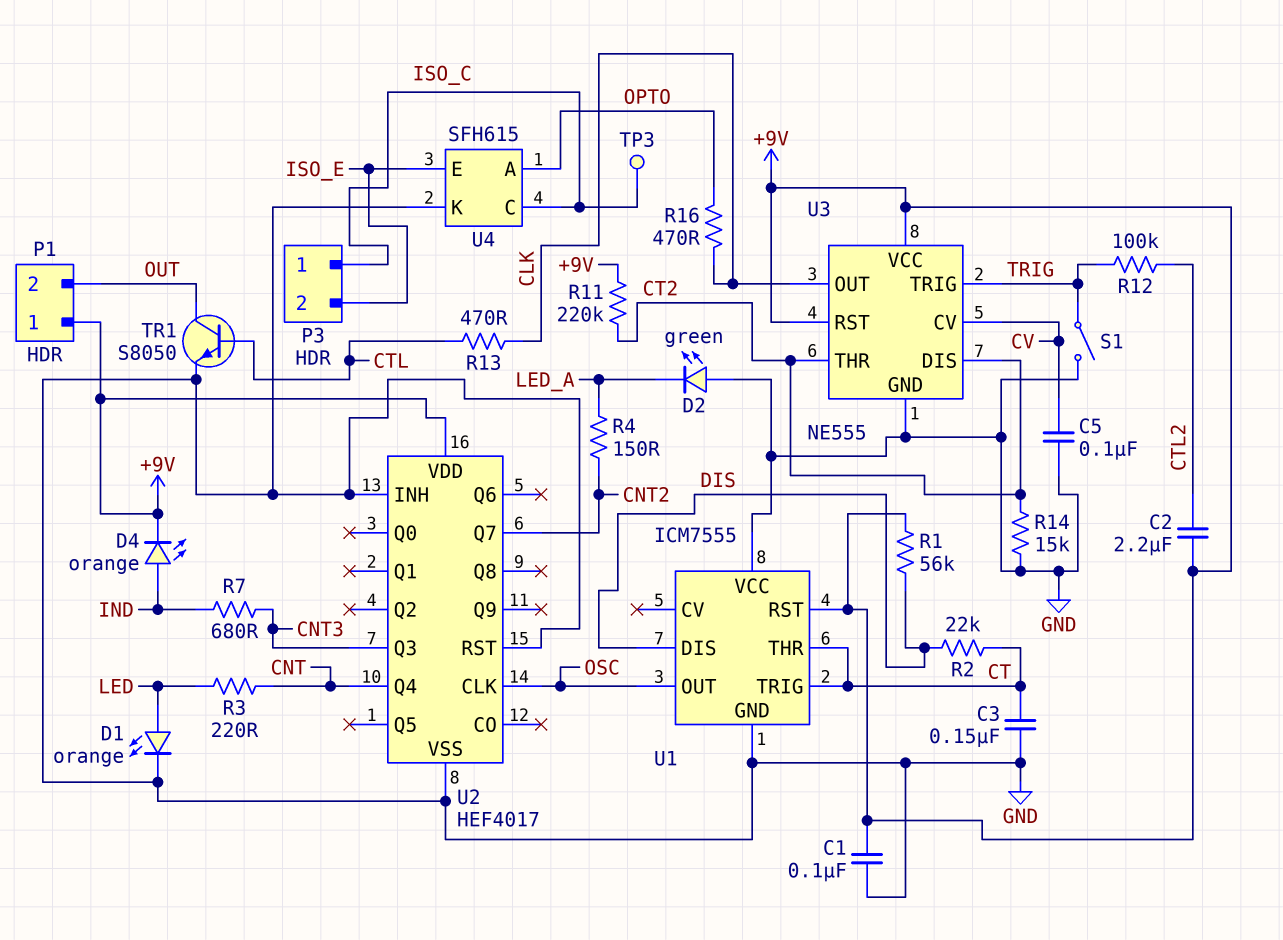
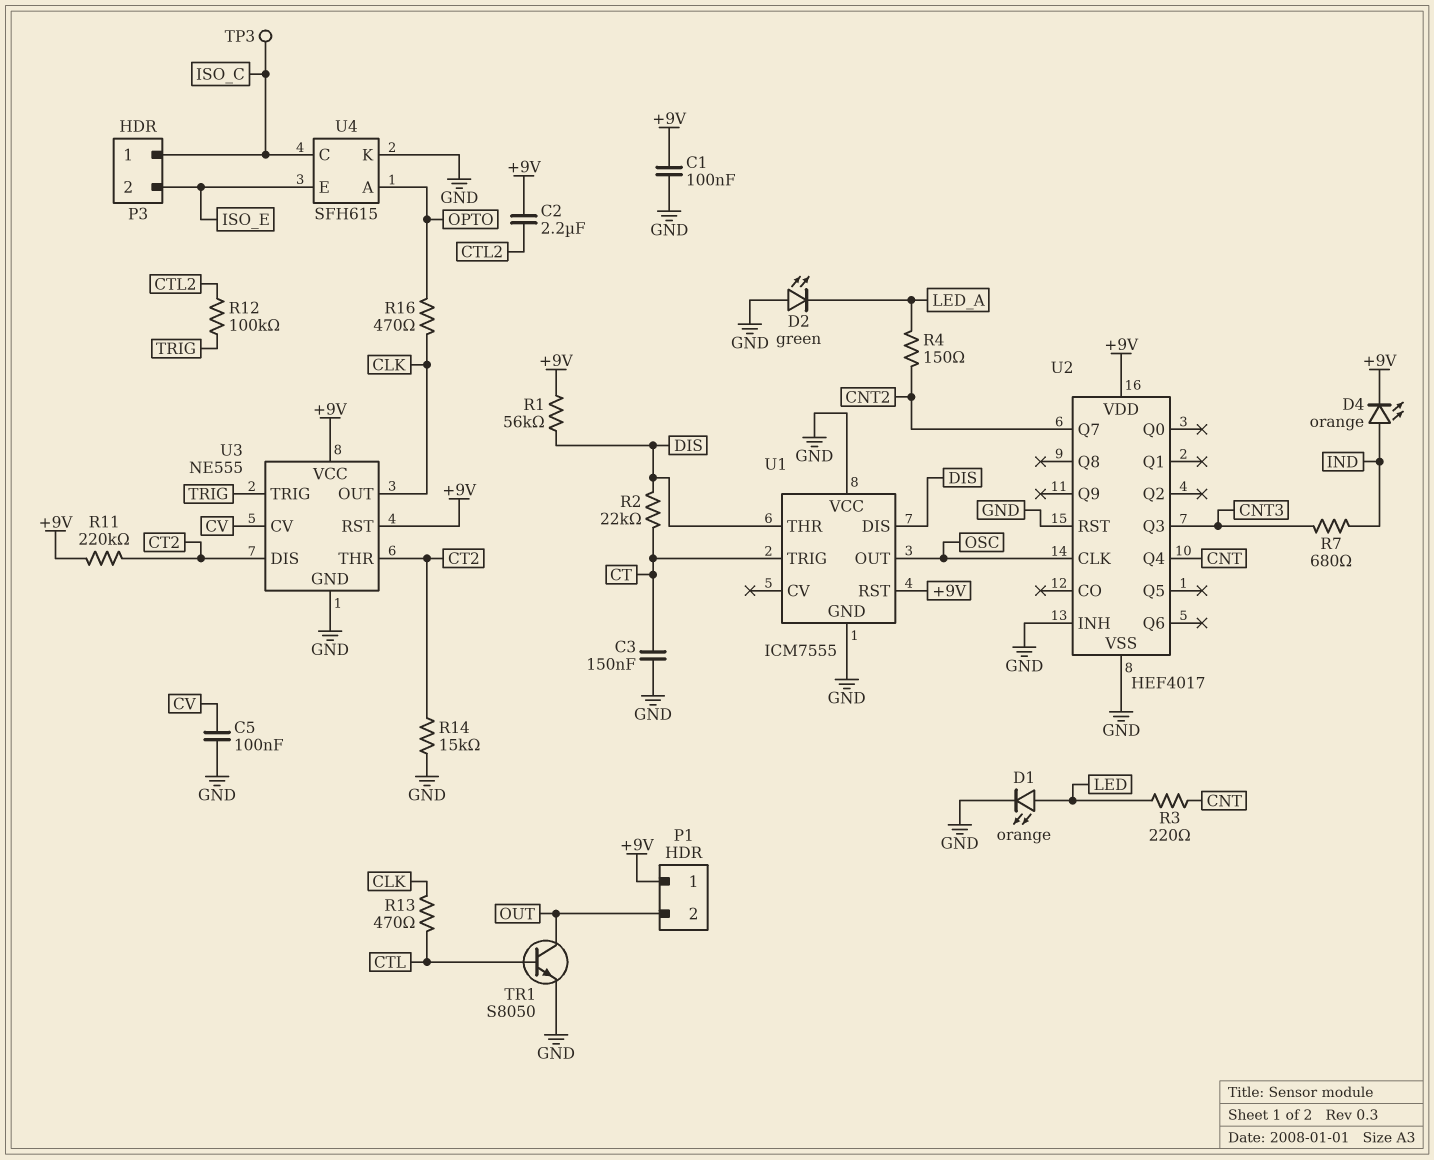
S1: switch (GND, TRIG) -> none
U1 pin THR: CT -> DIS

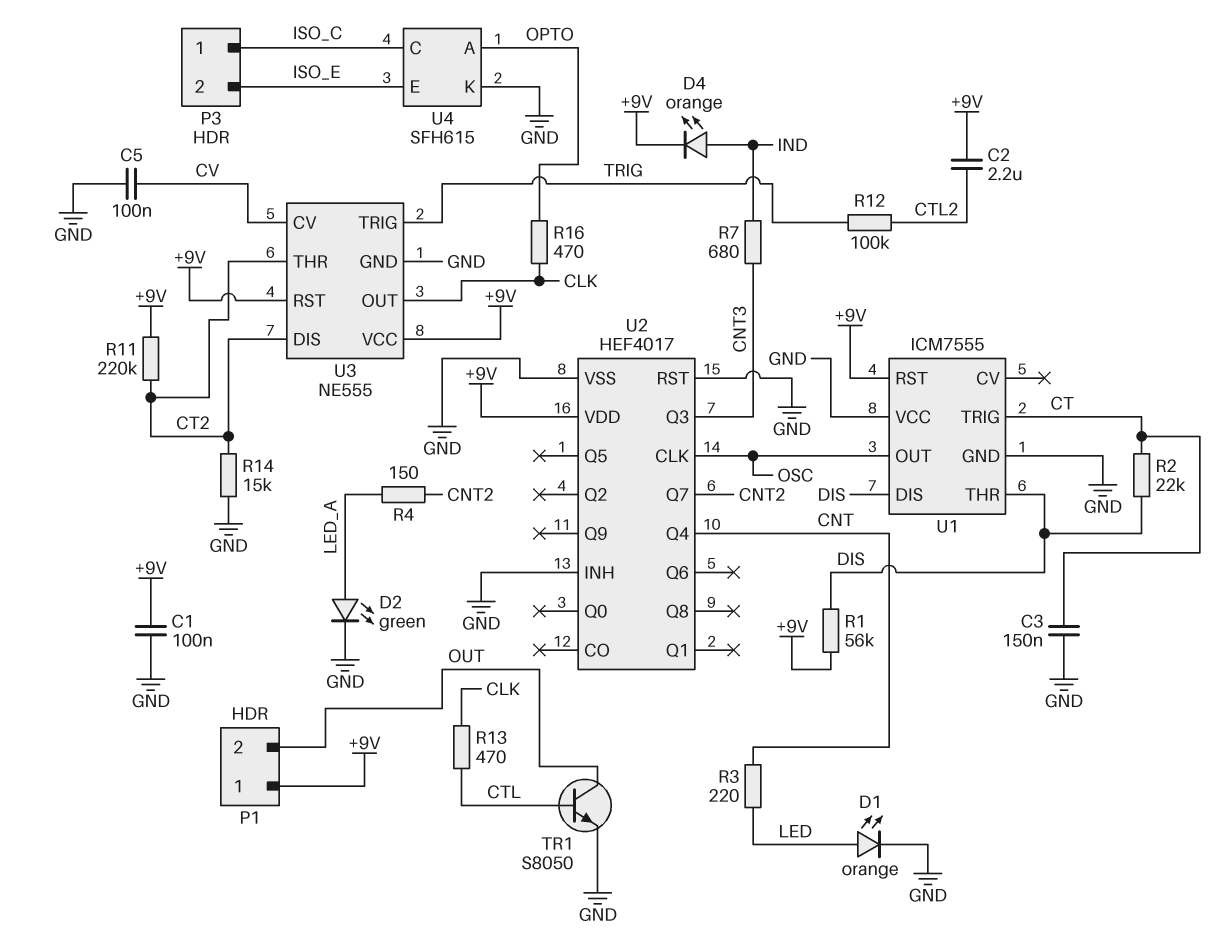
D2: LED green (A GND, K LED_A) -> LED green (A LED_A, K GND)
TP3: test point (ISO_C) -> none

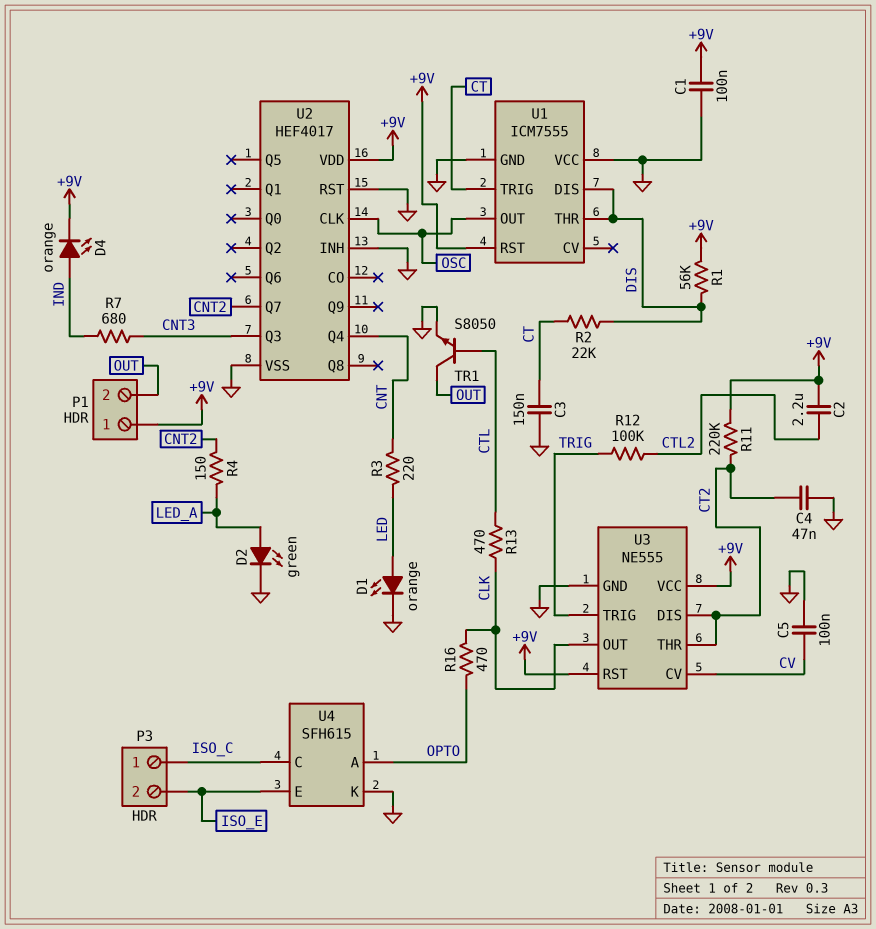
C4: none -> 47nF (CT2, GND)
R14: 15k (CT2, GND) -> none

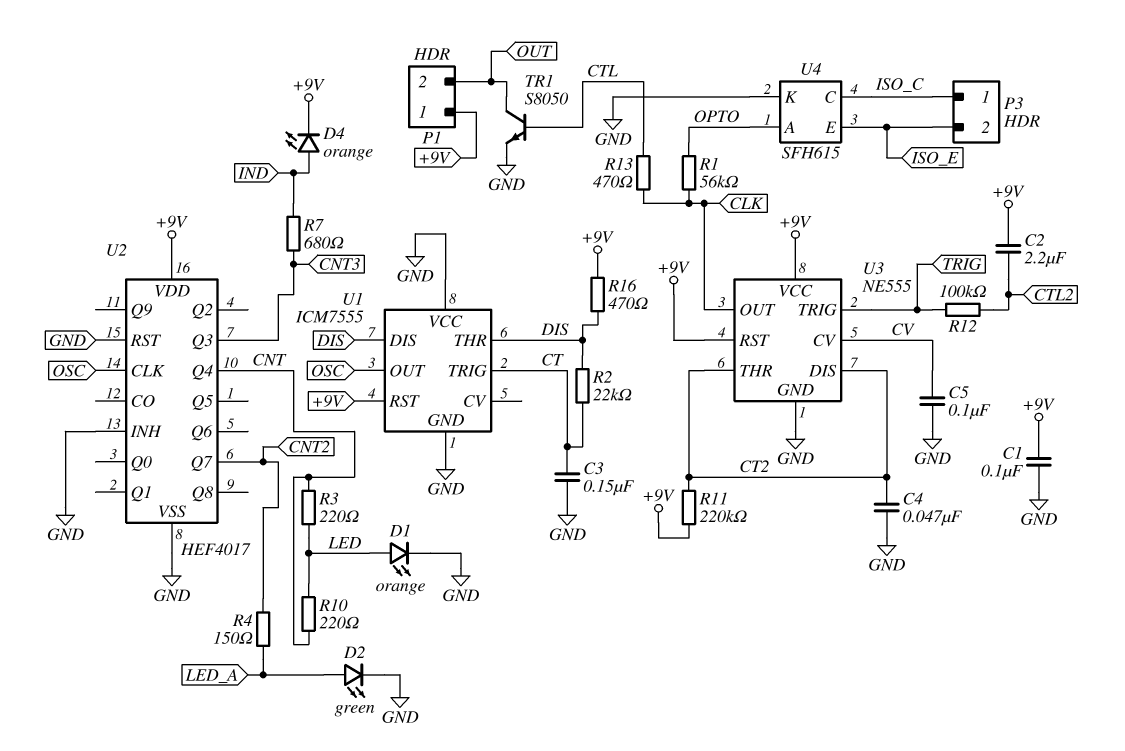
R1: 56k (+9V, DIS) -> 56k (CLK, OPTO)
R10: none -> 220 (CNT, LED)
R16: 470 (CLK, OPTO) -> 470 (+9V, DIS)

